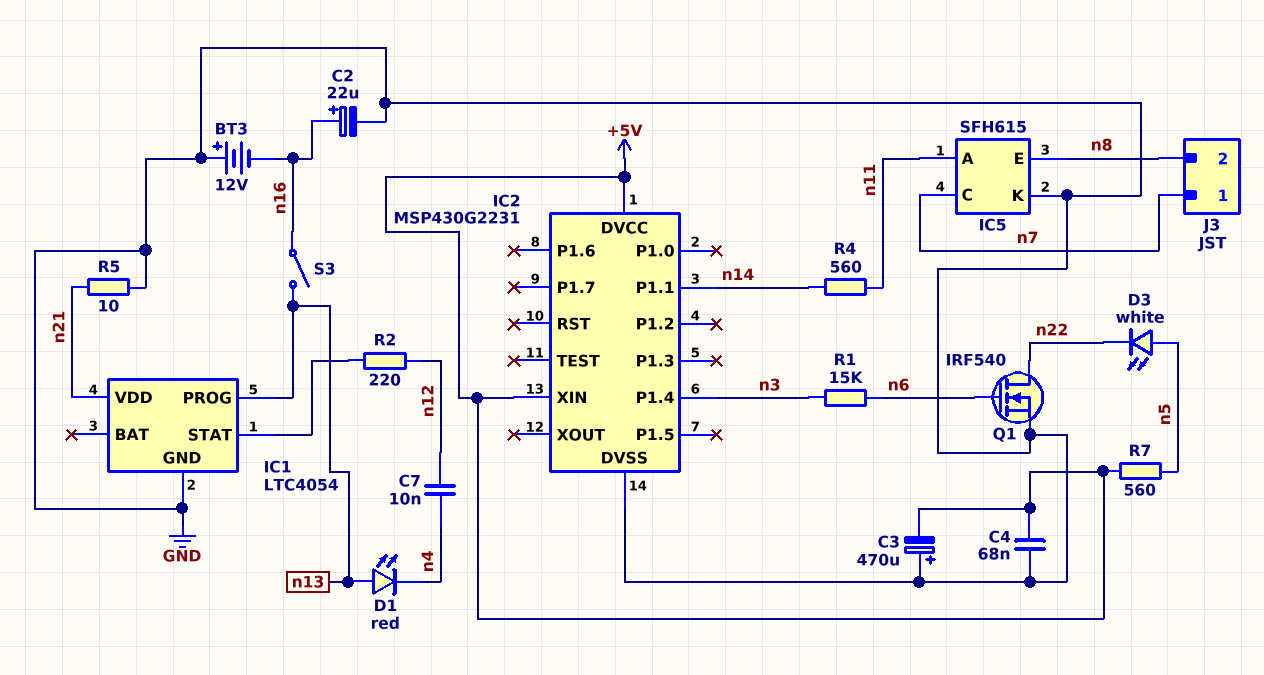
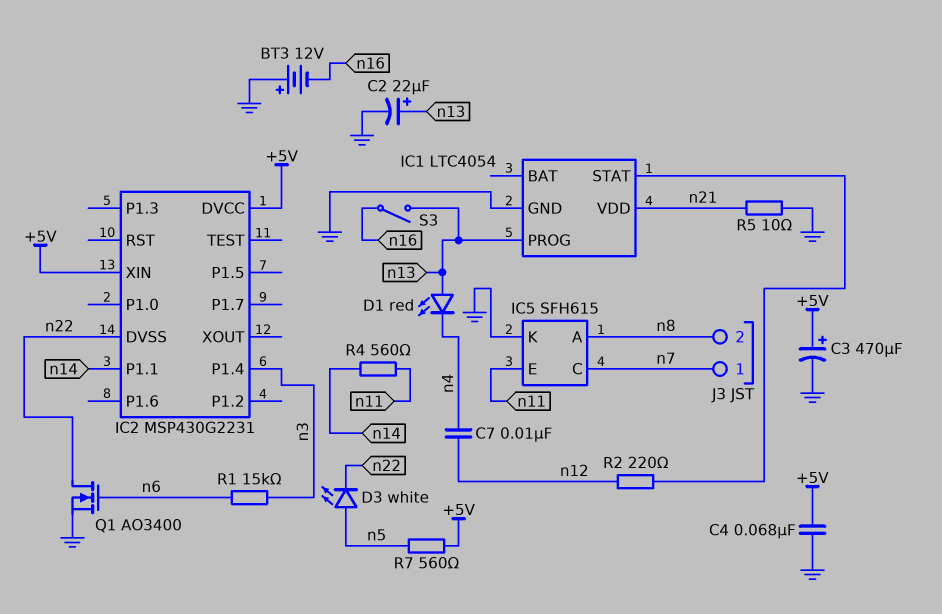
C2: 22uF (plus n16, minus GND) -> 22uF (plus n13, minus GND)
C3: 470uF (plus GND, minus +5V) -> 470uF (plus +5V, minus GND)
IC2 pin DVSS: GND -> n22
IC5 pin A: n11 -> n8
IC5 pin E: n8 -> n11
Q1: NMOS IRF540 (G n6, D n22, S GND) -> NMOS AO3400 (G n6, D n22, S GND)

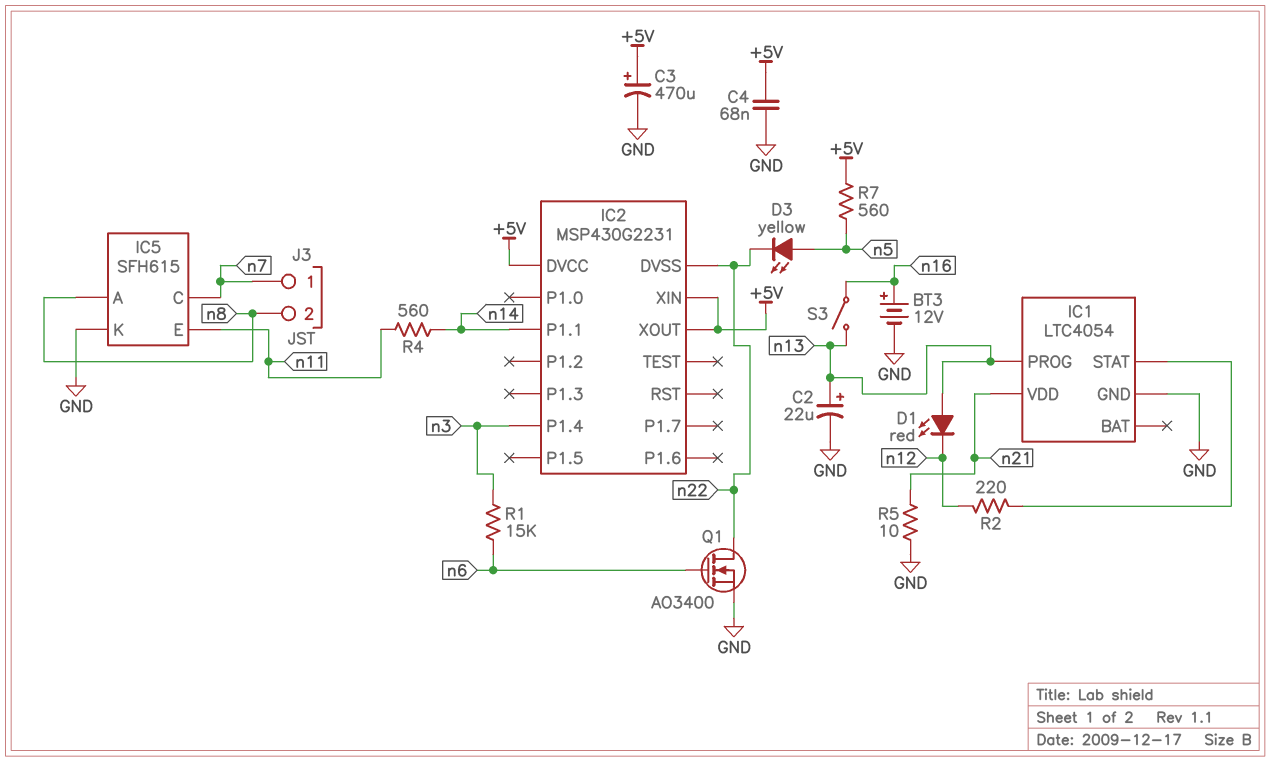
BT3: 12V (plus GND, minus n16) -> 12V (plus n16, minus GND)
C7: 10nF (n4, n12) -> none
D1: LED red (A n13, K n4) -> LED red (A n13, K n12)
D3: LED white (A n5, K n22) -> LED yellow (A n5, K n22)
IC2 pin XOUT: none -> +5V

